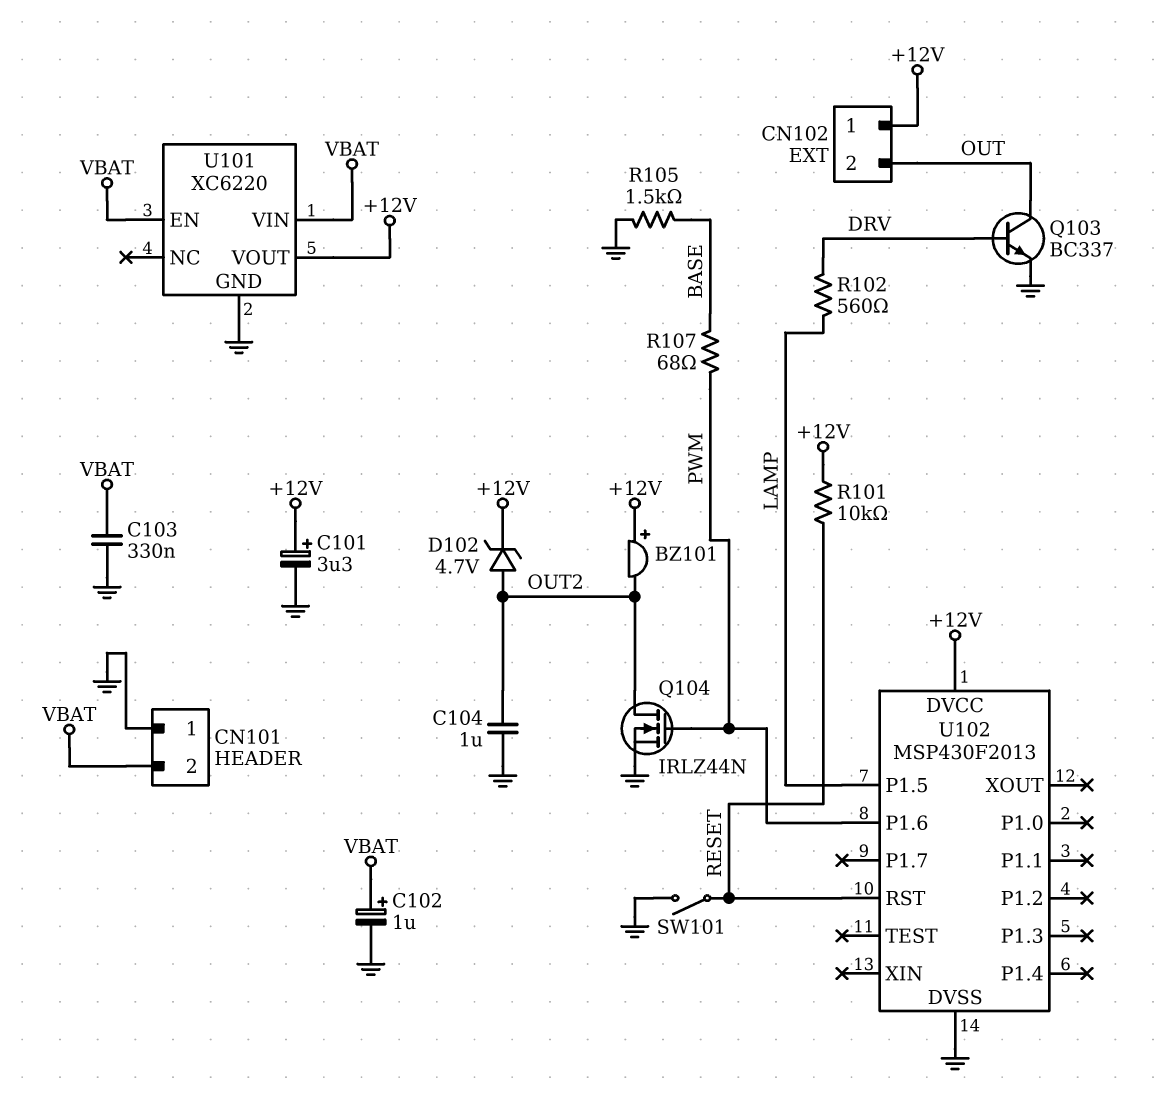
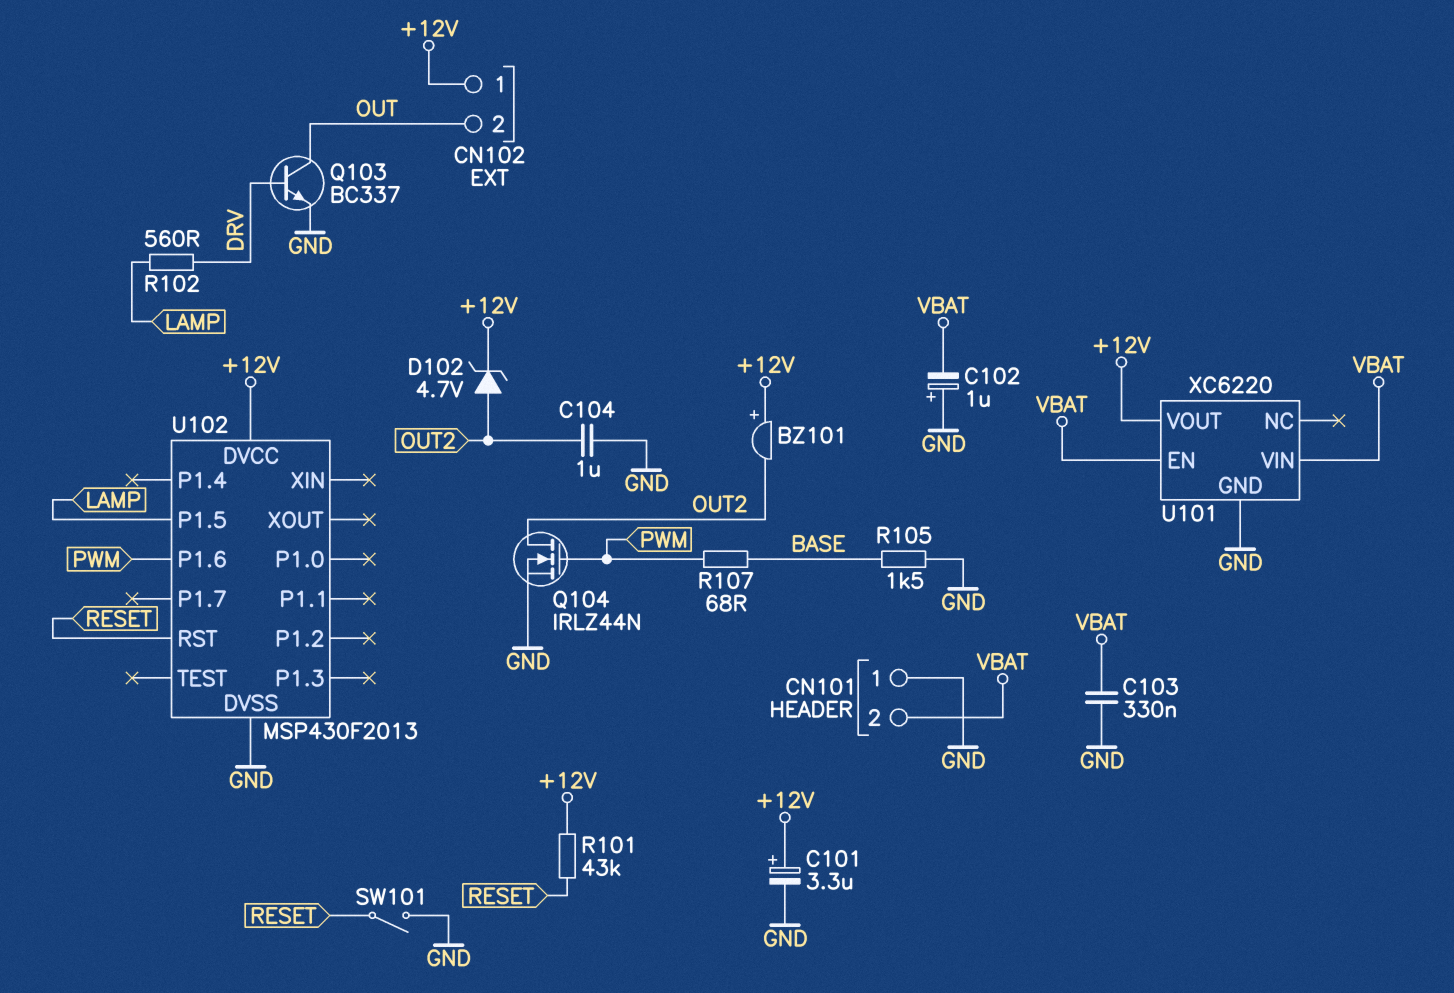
C102: 1uF (plus VBAT, minus GND) -> 1uF (plus GND, minus VBAT)
R101: 10k (+12V, RESET) -> 43k (+12V, RESET)

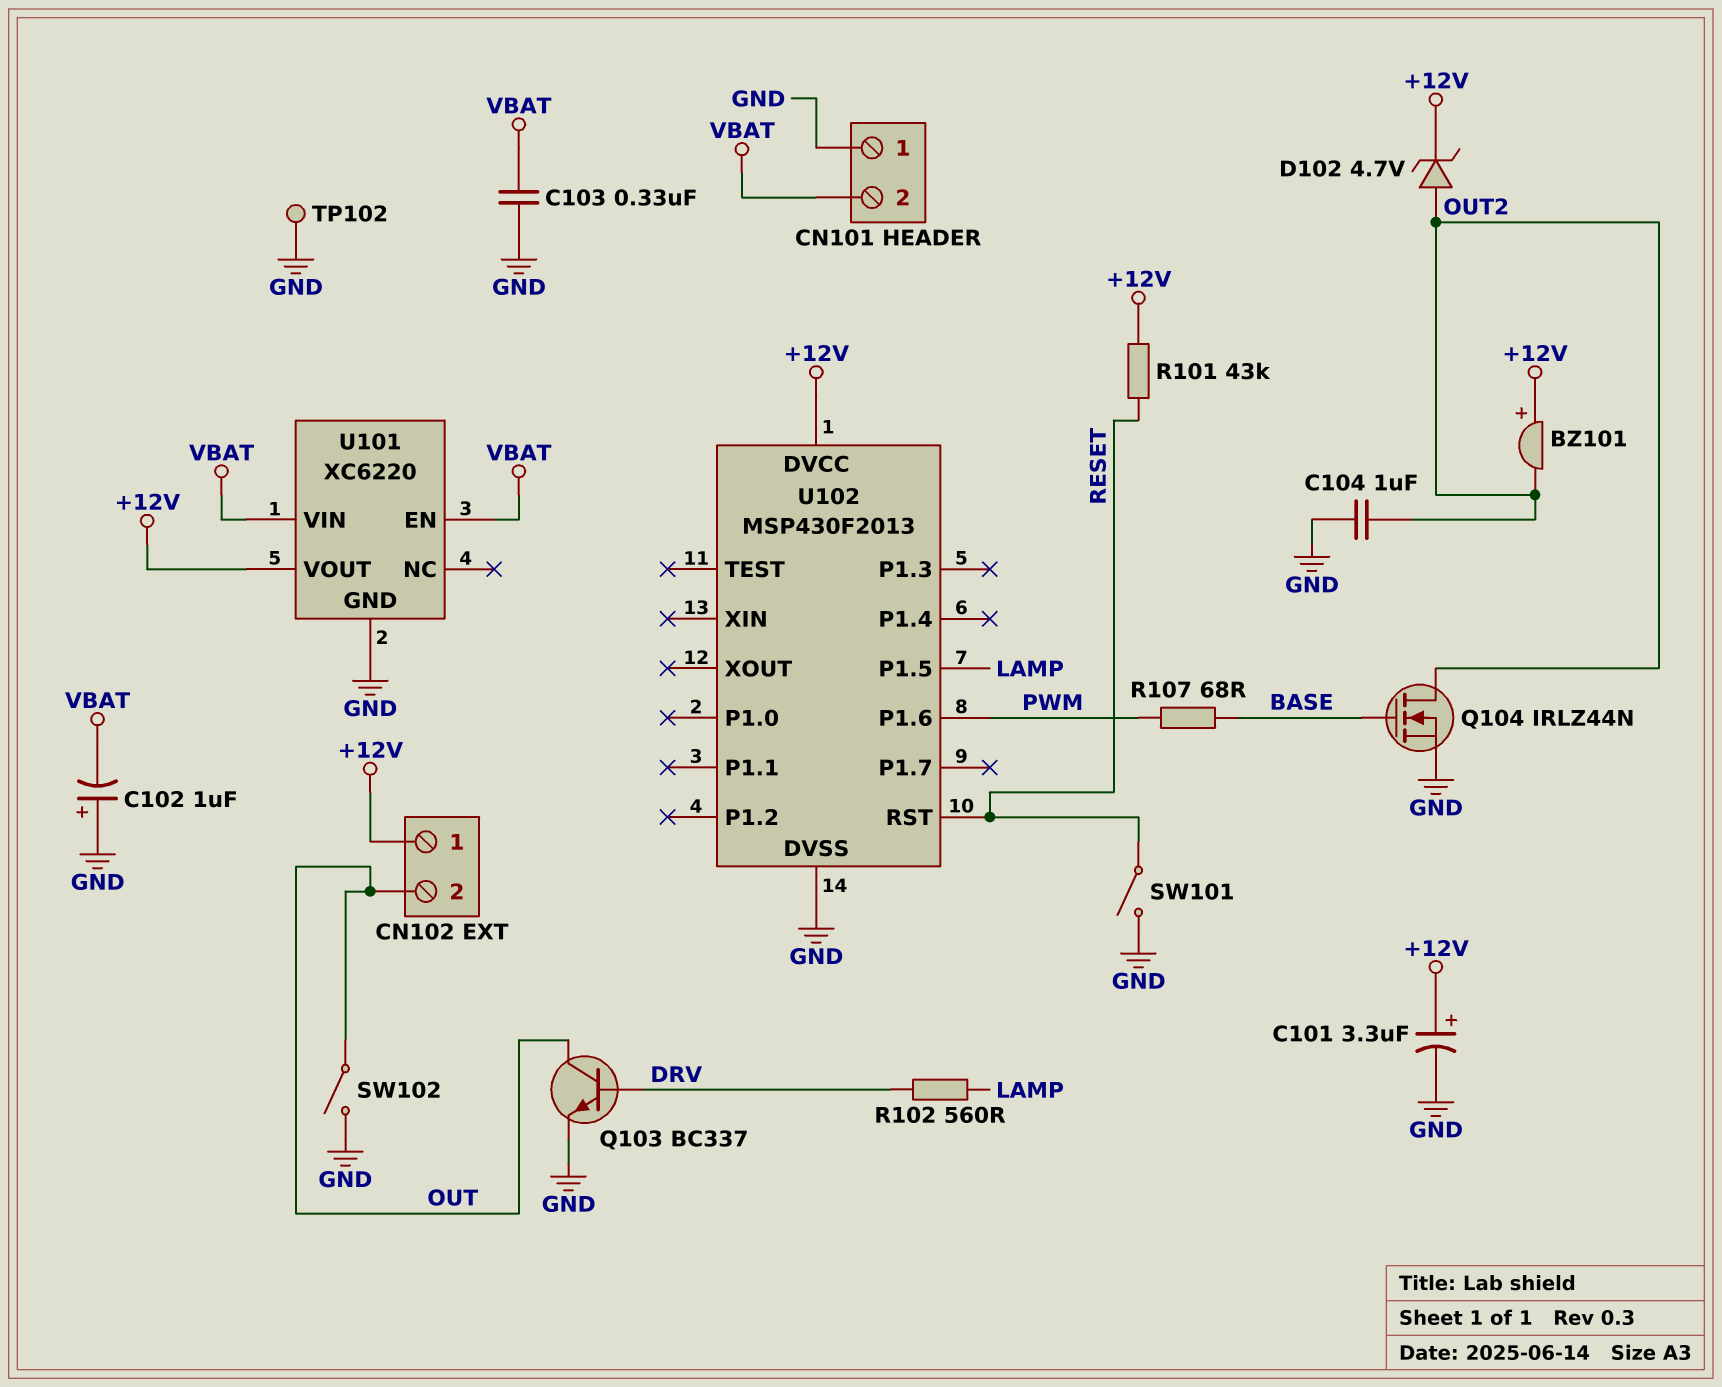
Q104: NMOS IRLZ44N (G PWM, D OUT2, S GND) -> NMOS IRLZ44N (G BASE, D OUT2, S GND)
R105: 1.5k (BASE, GND) -> none
SW102: none -> switch (GND, OUT)
TP102: none -> test point (GND)

